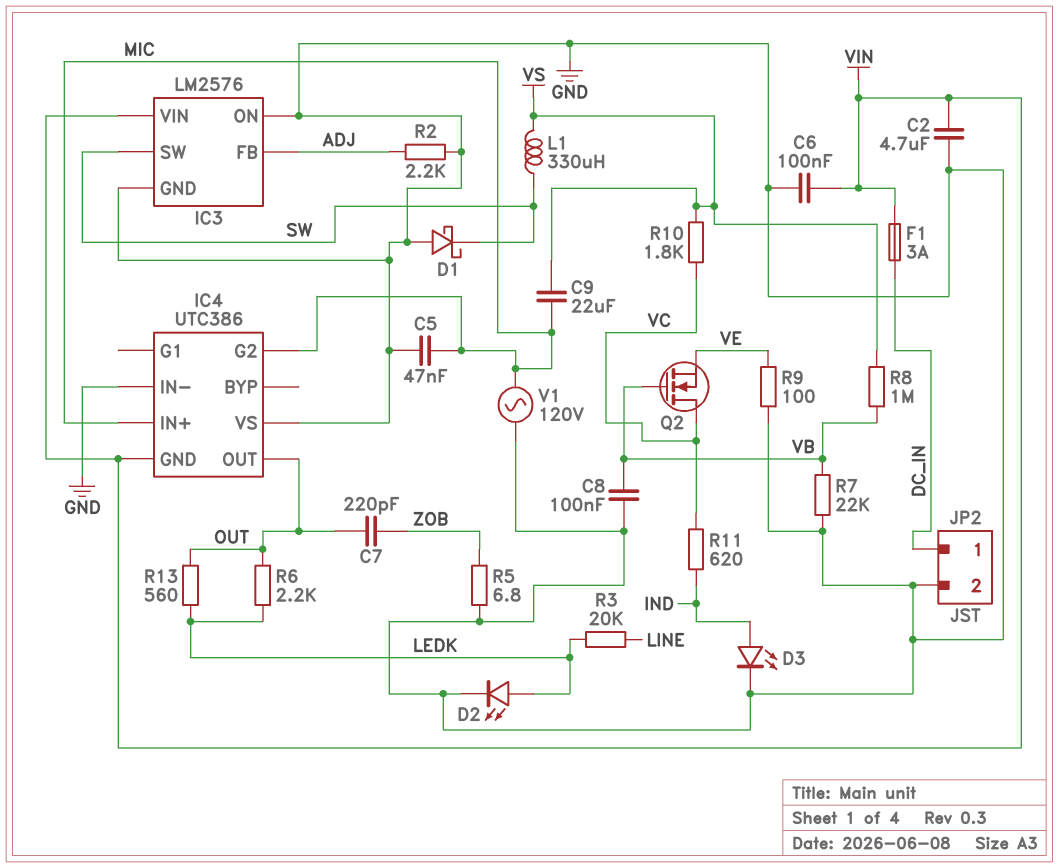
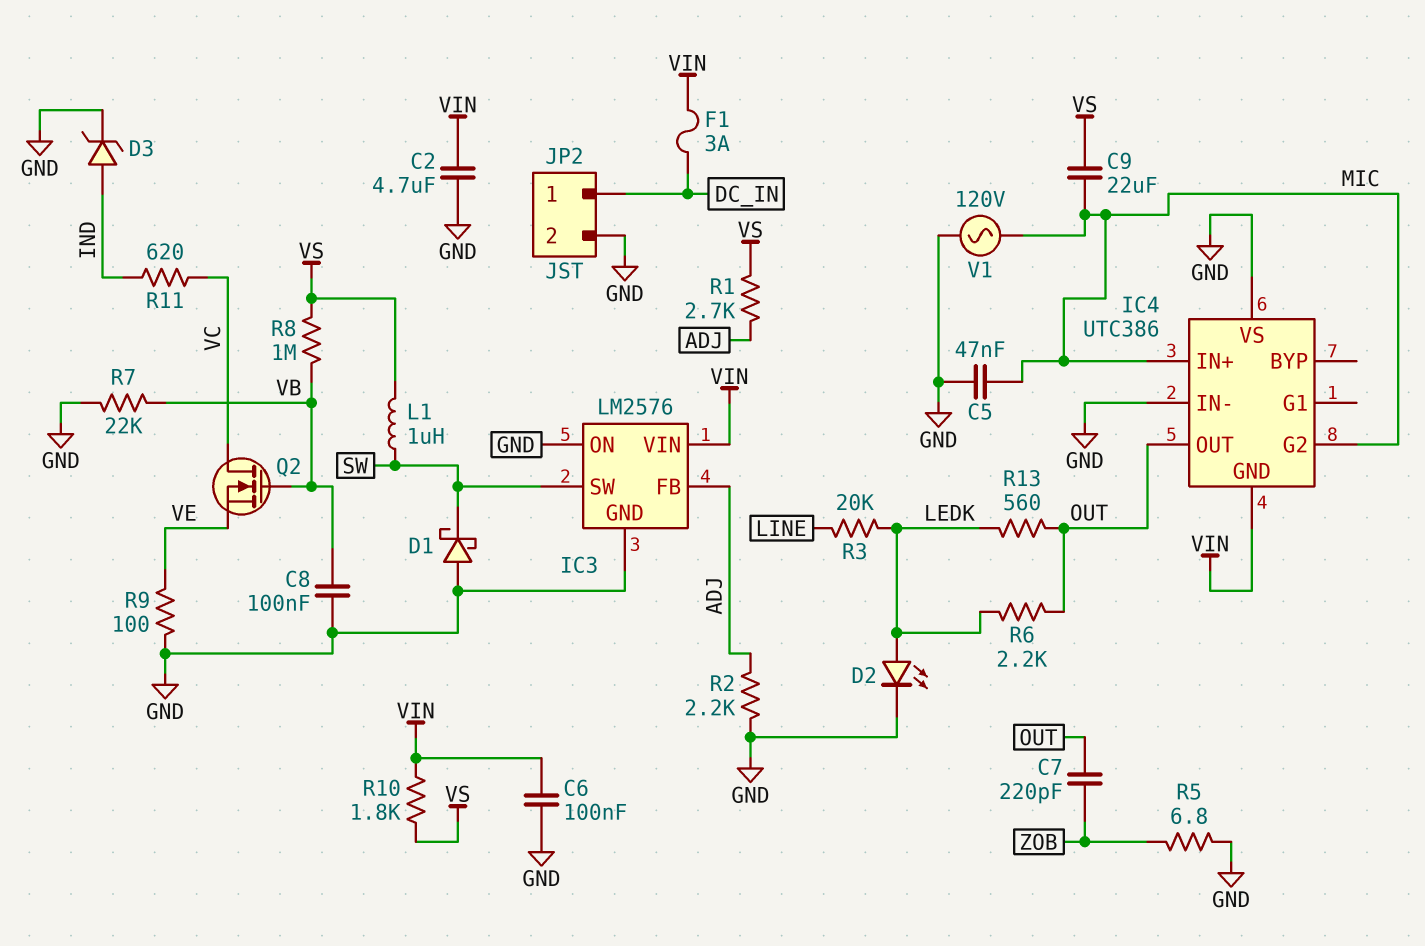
D3: LED (A IND, K GND) -> zener (A IND, K GND)
L1: 330uH (SW, VS) -> 1uH (SW, VS)
R1: none -> 2.7k (ADJ, VS)
R10: 1.8k (VC, VS) -> 1.8k (VIN, VS)

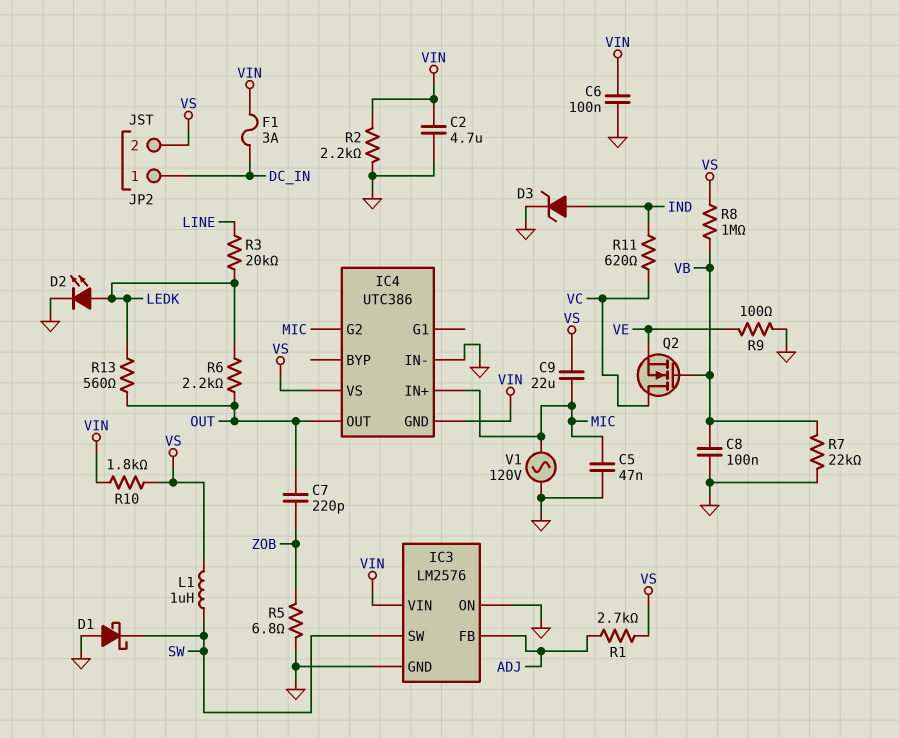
IC4 pin VS: GND -> VS
JP2 pin 2: GND -> VS
R2: 2.2k (ADJ, GND) -> 2.2k (GND, VIN)

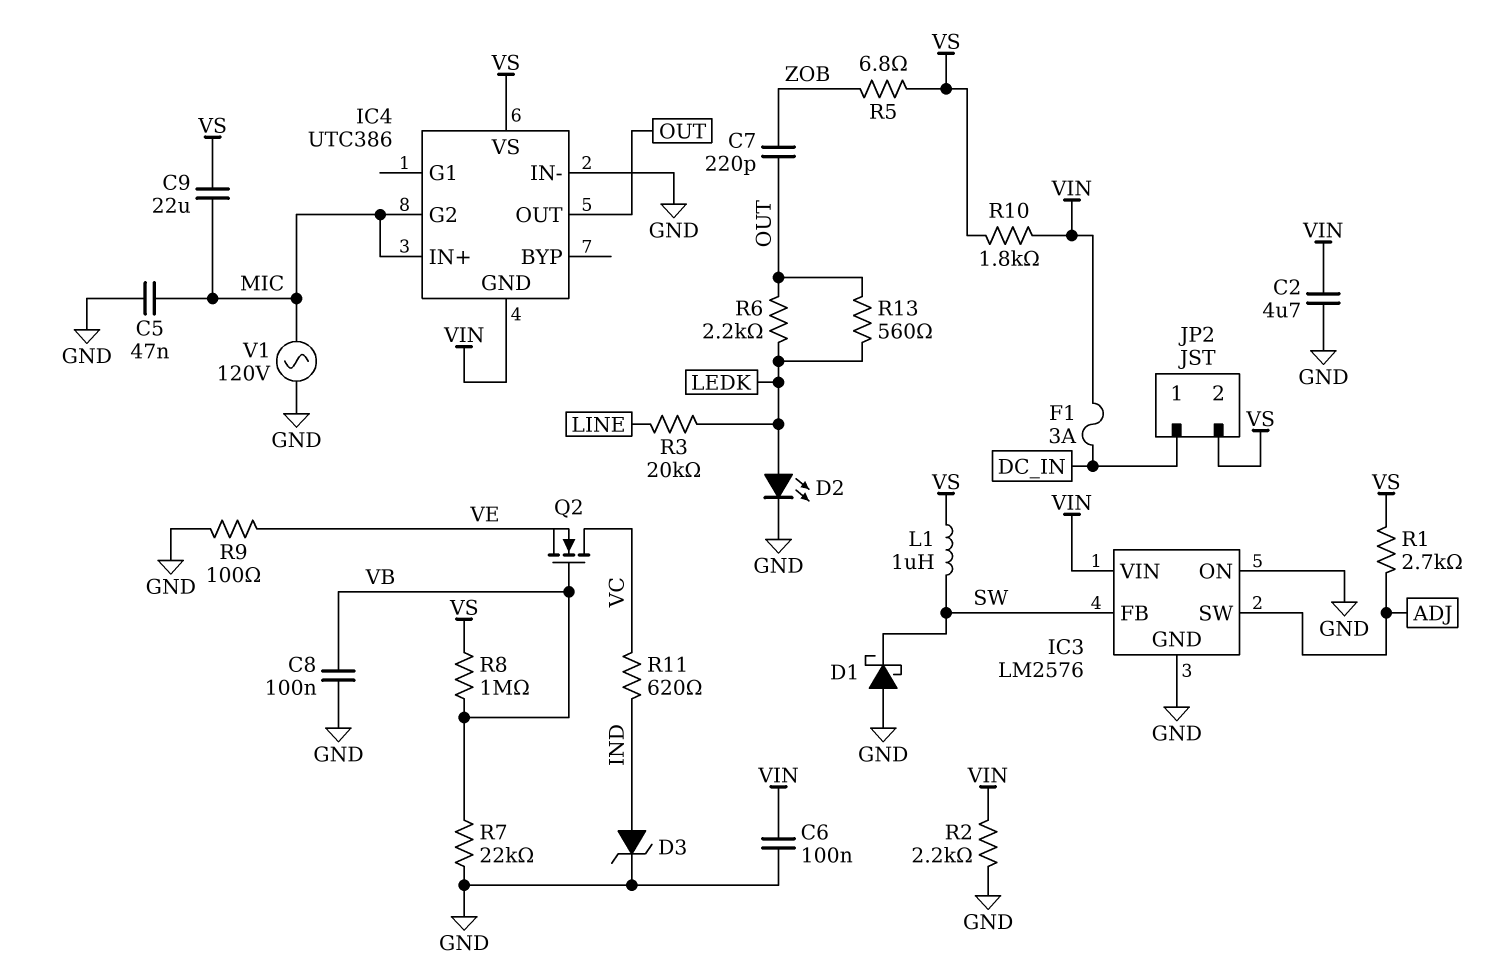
IC3 pin FB: ADJ -> SW
IC3 pin SW: SW -> ADJ
R5: 6.8 (GND, ZOB) -> 6.8 (VS, ZOB)

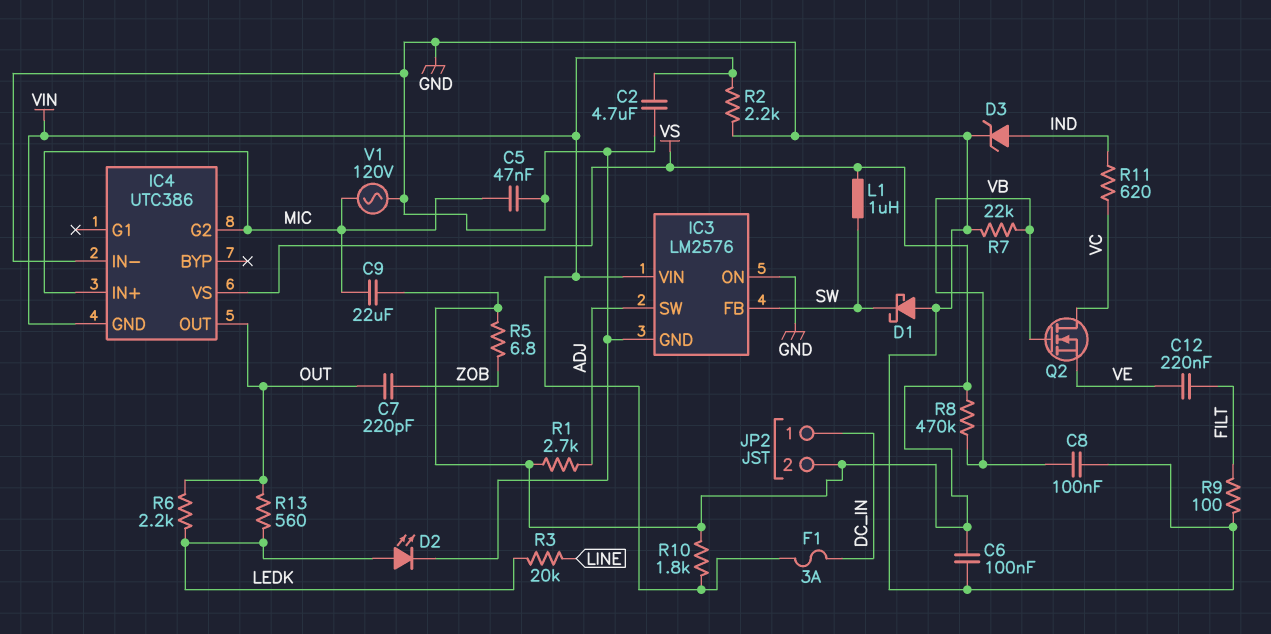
C6: 100nF (GND, VIN) -> 100nF (GND, VS)
C12: none -> 220nF (FILT, VE)
R8: 1M (VB, VS) -> 470k (VB, VS)
R9: 100 (GND, VE) -> 100 (FILT, GND)

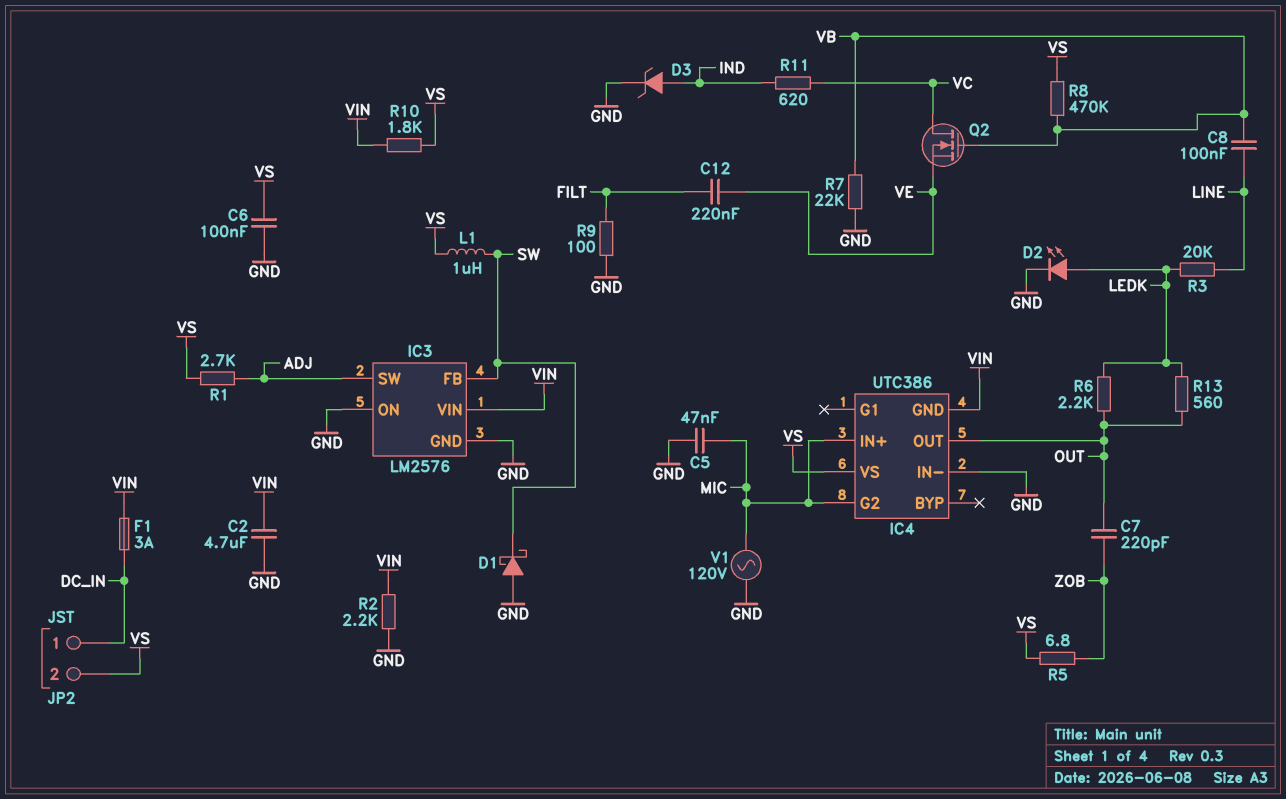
C8: 100nF (GND, VB) -> 100nF (LINE, VB)
C9: 22uF (MIC, VS) -> none

